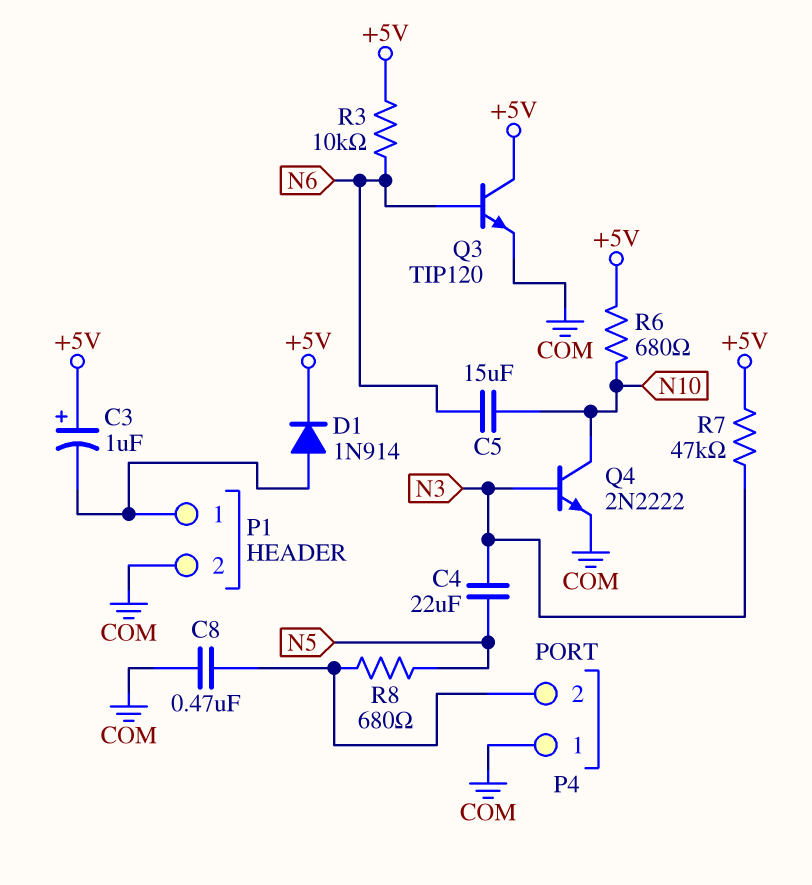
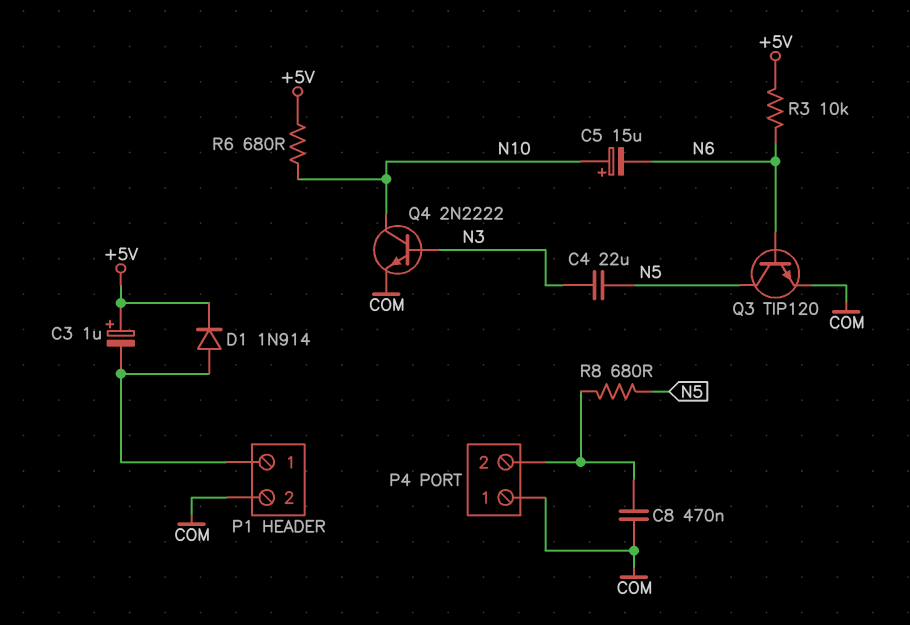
C5: 15uF (N6, N10) -> 15uF (plus N10, minus N6)
Q3: NPN TIP120 (B N6, C +5V, E COM) -> NPN TIP120 (B N6, C N5, E COM)
R7: 47k (+5V, N3) -> none

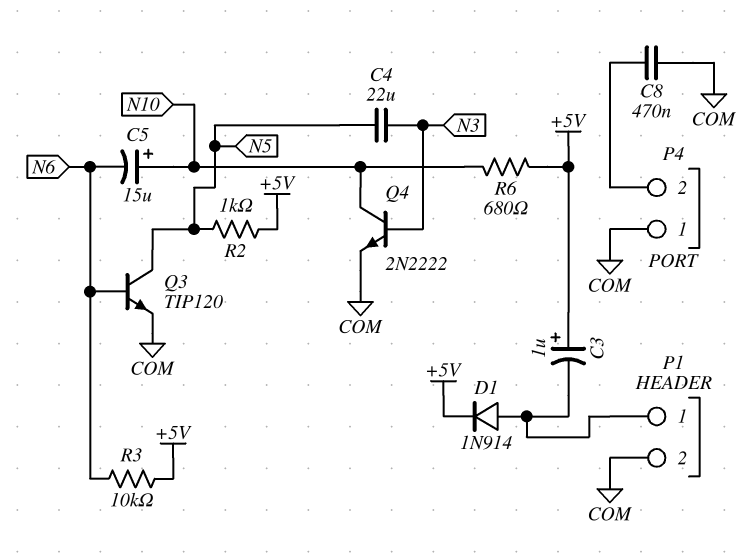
R2: none -> 1k (+5V, N5)
R8: 680 (N5, P4/2) -> none

